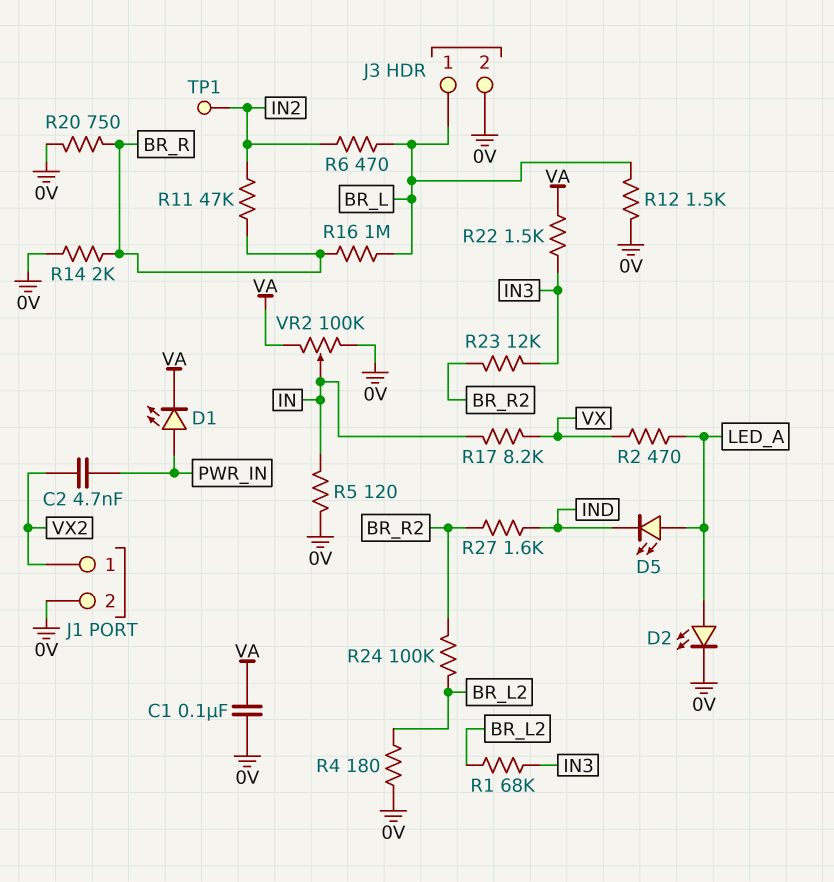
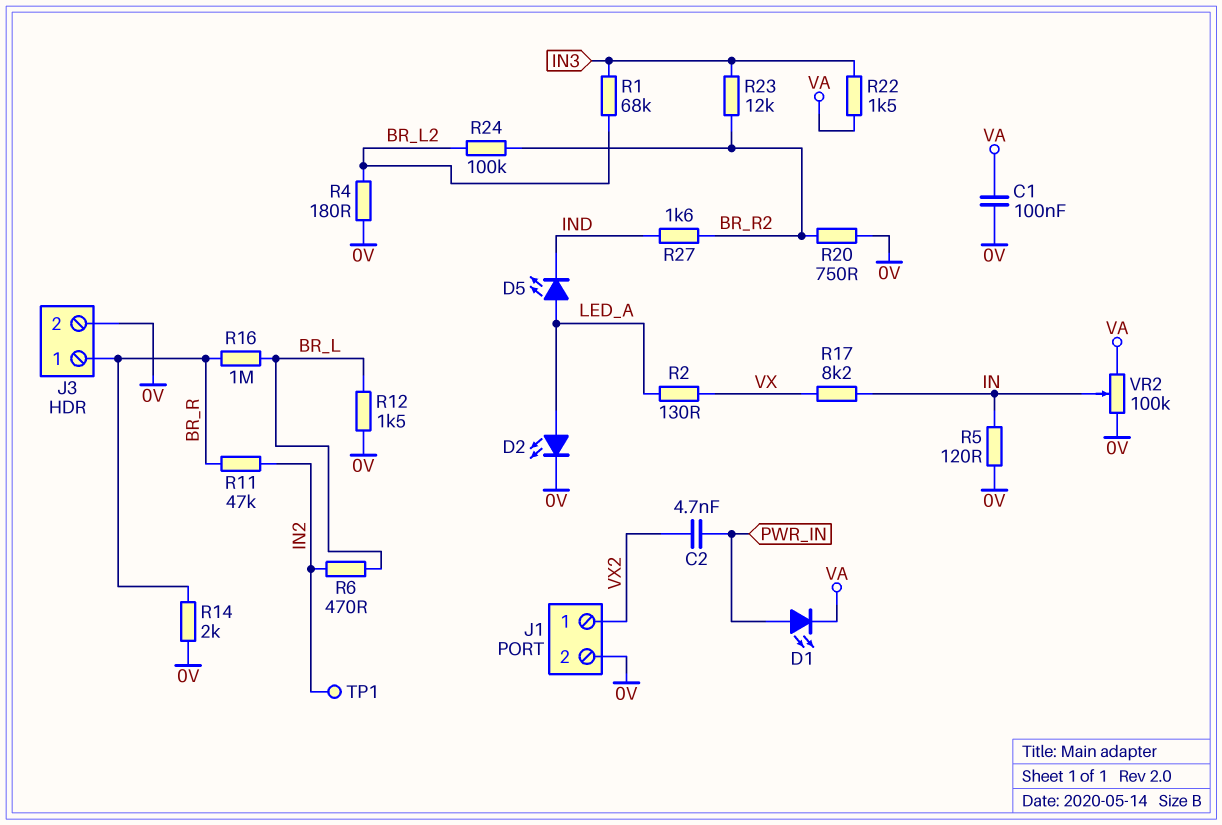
J3 pin 1: BR_L -> BR_R
R2: 470 (LED_A, VX) -> 130 (LED_A, VX)
R20: 750 (0V, BR_R) -> 750 (0V, BR_R2)

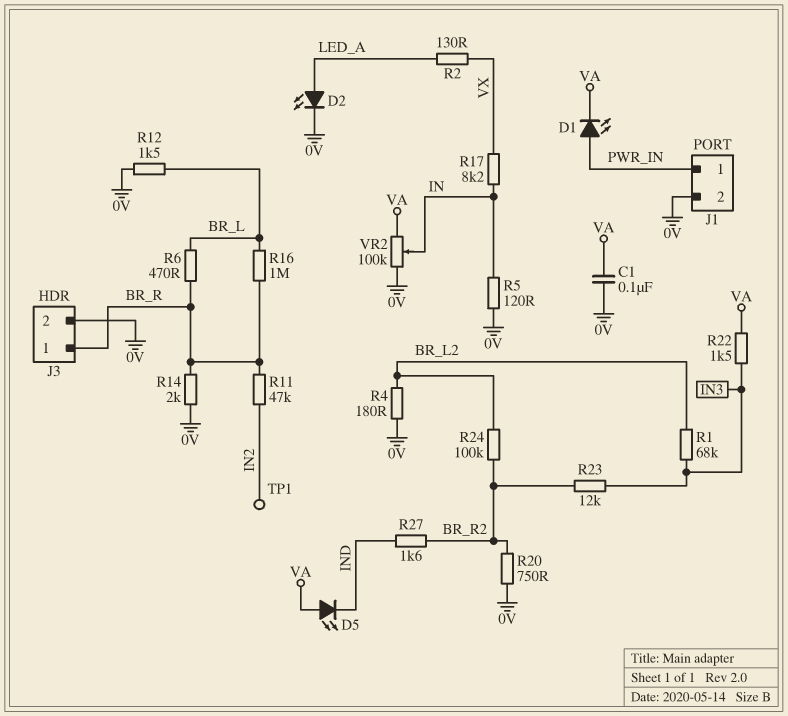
C2: 4.7nF (PWR_IN, VX2) -> none
D5: LED (A LED_A, K IND) -> LED (A VA, K IND)
J1 pin 1: VX2 -> PWR_IN
R6: 470 (BR_L, IN2) -> 470 (BR_L, BR_R)

